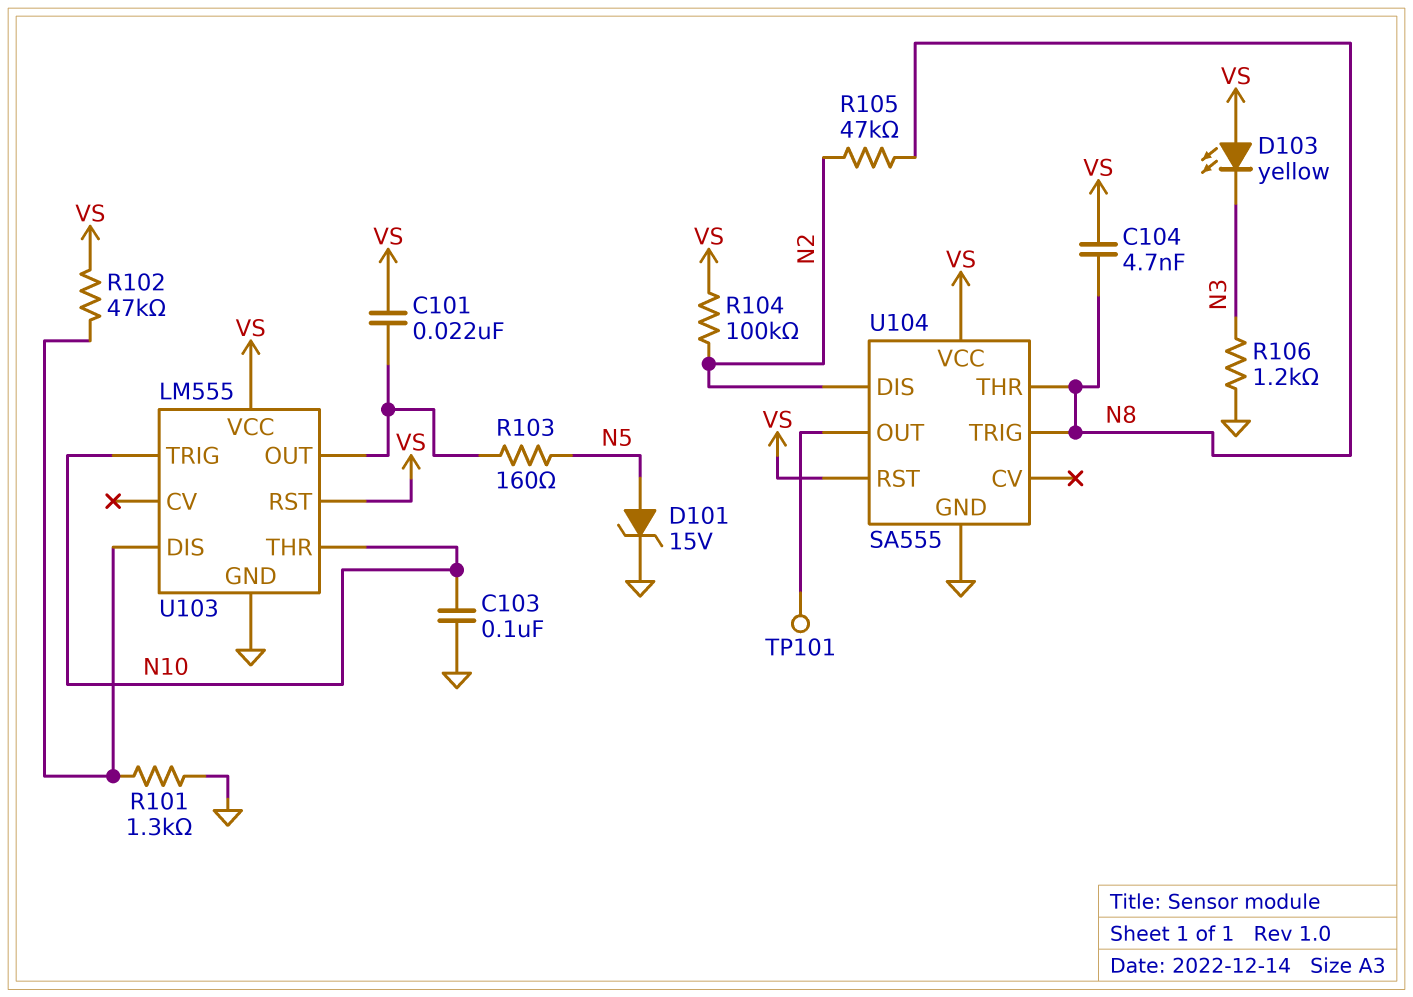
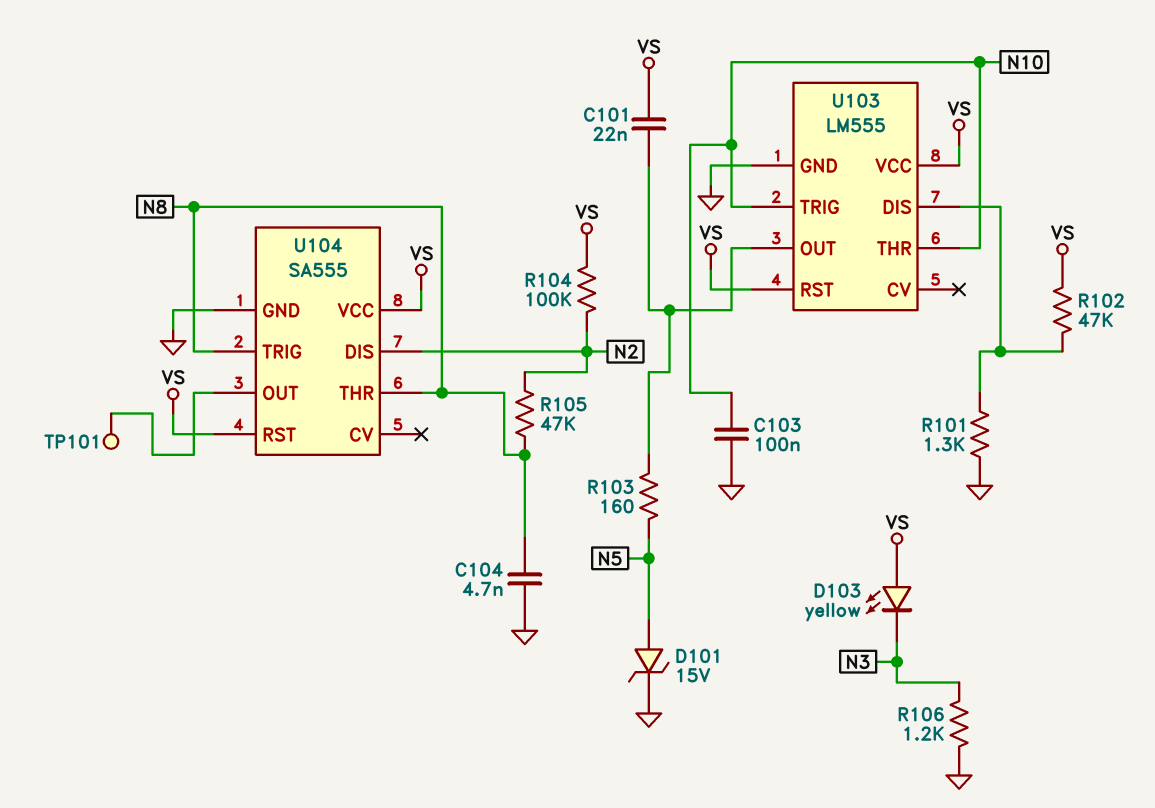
C104: 4.7nF (N8, VS) -> 4.7nF (GND, N8)

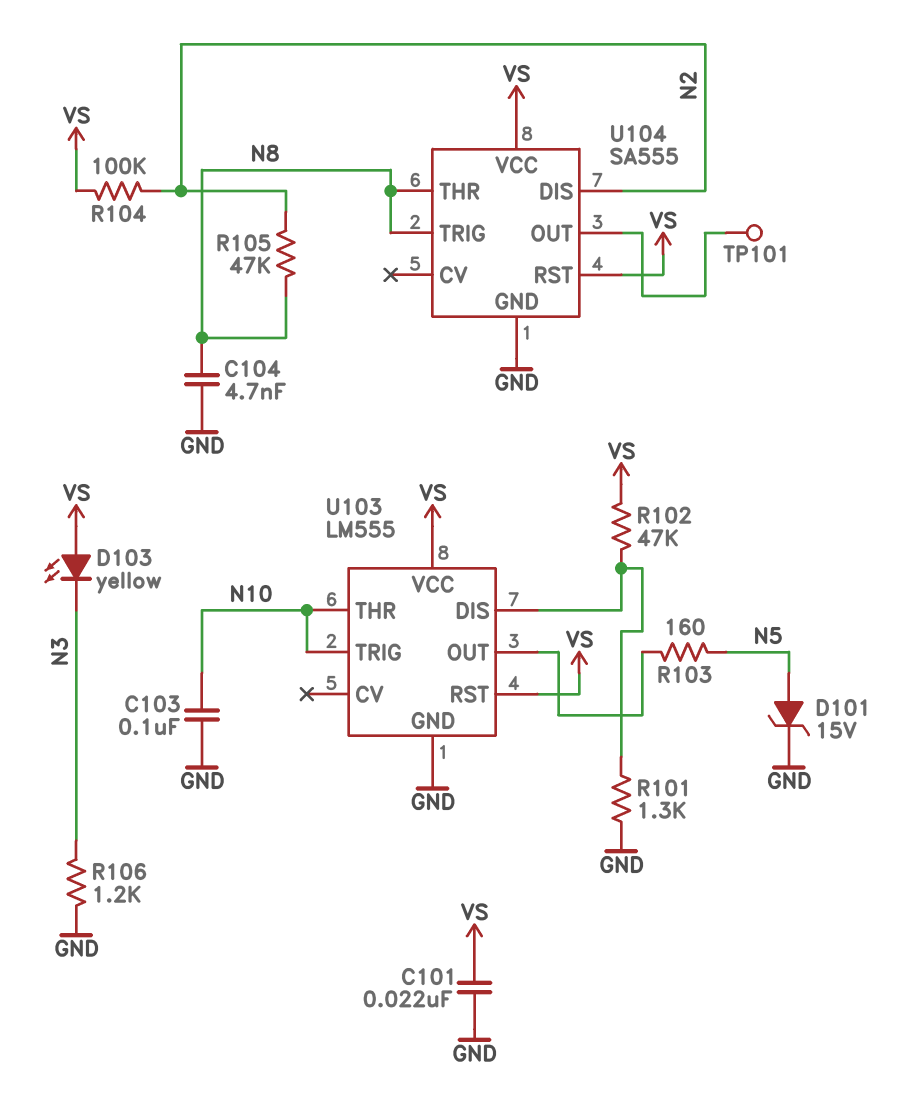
C101: 22nF (U103/OUT, VS) -> 22nF (GND, VS)

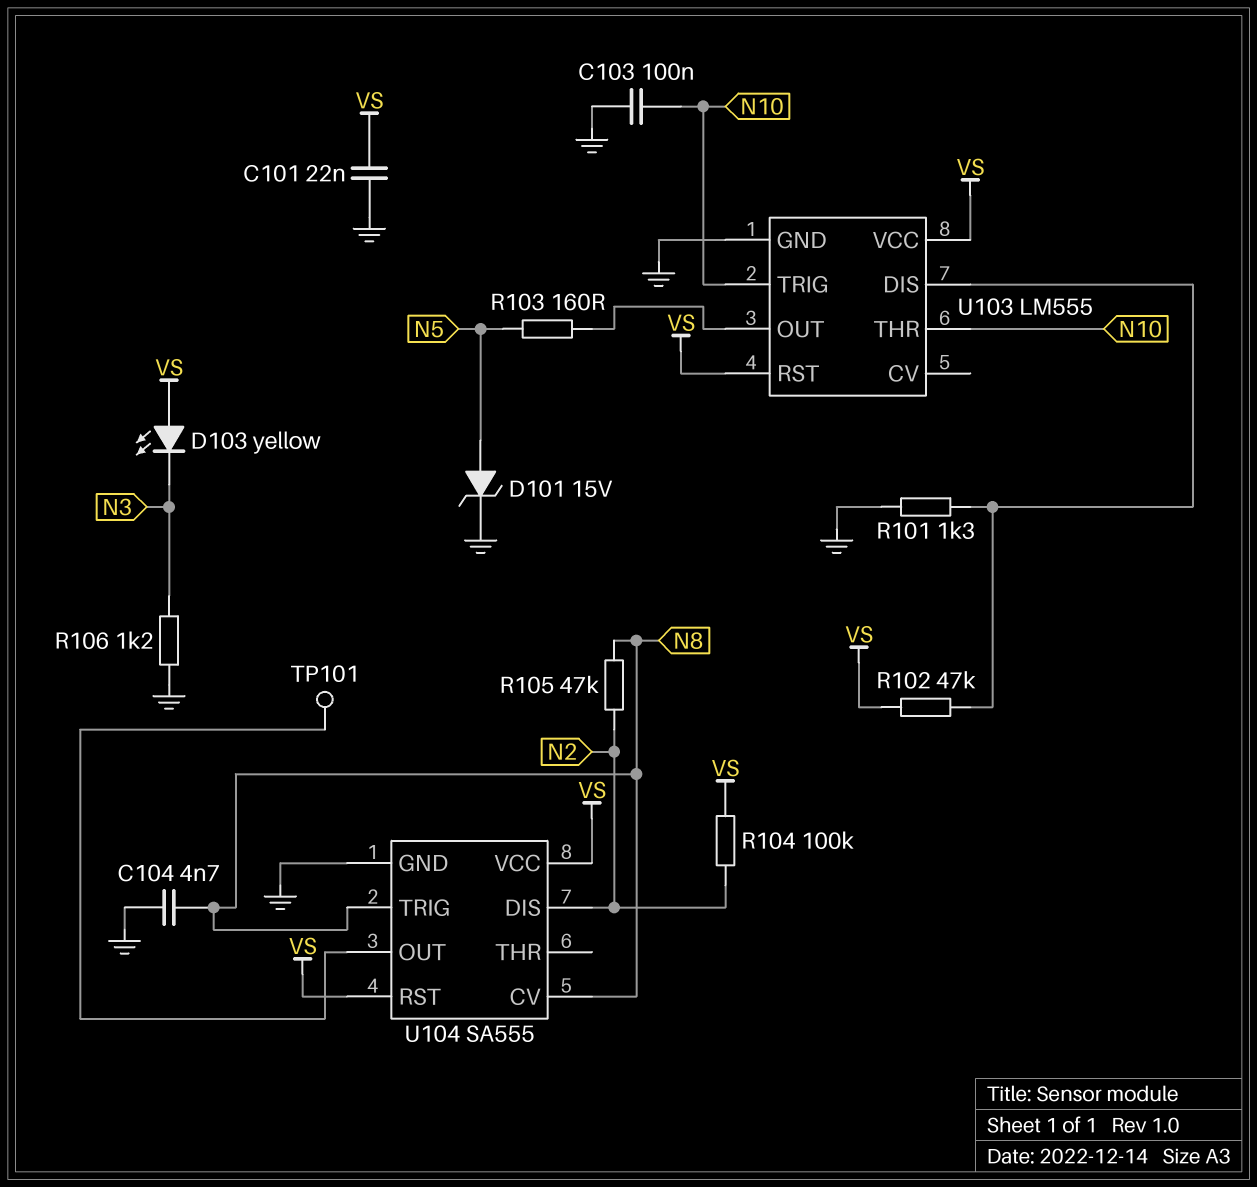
U104 pin CV: none -> N8
U104 pin THR: N8 -> none

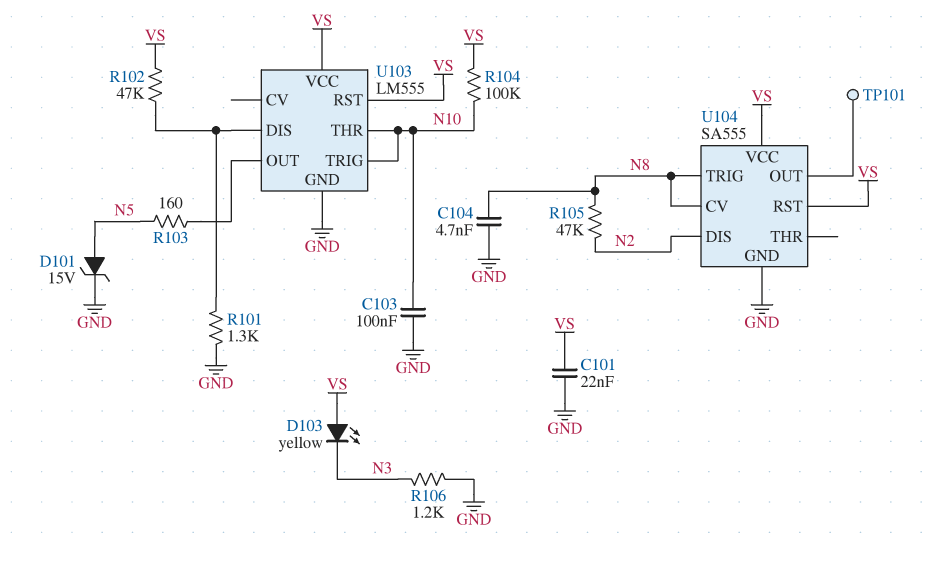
R104: 100k (N2, VS) -> 100k (N10, VS)

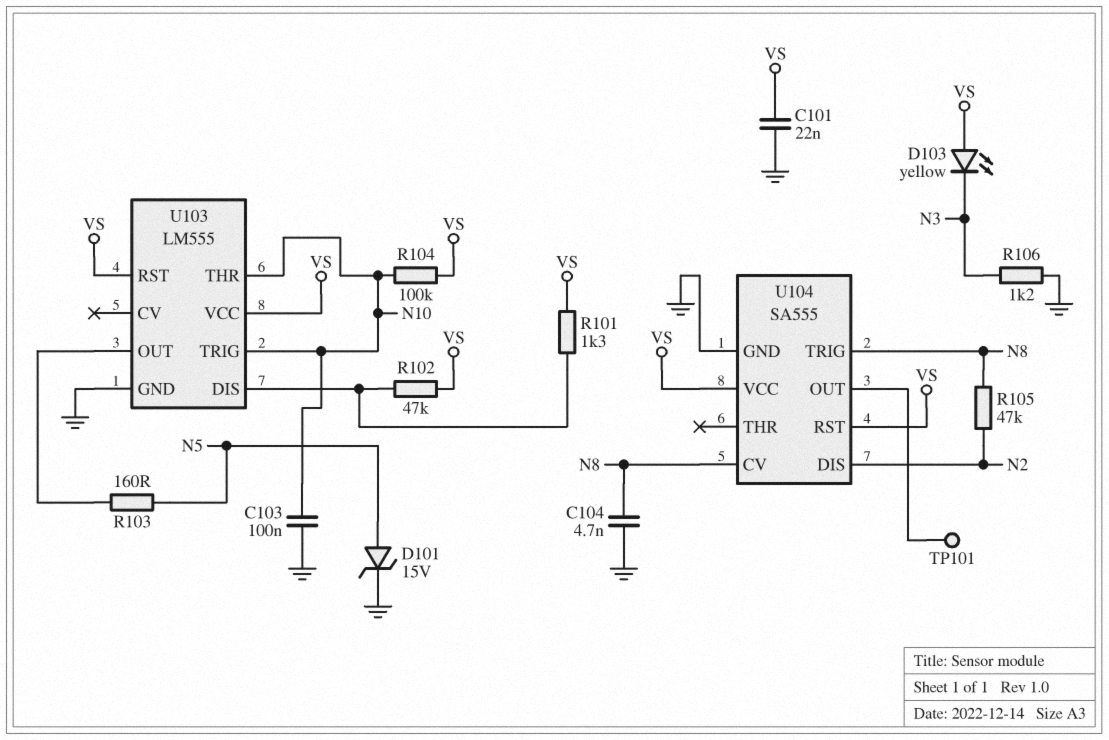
R101: 1.3k (GND, U103/DIS) -> 1.3k (U103/DIS, VS)

